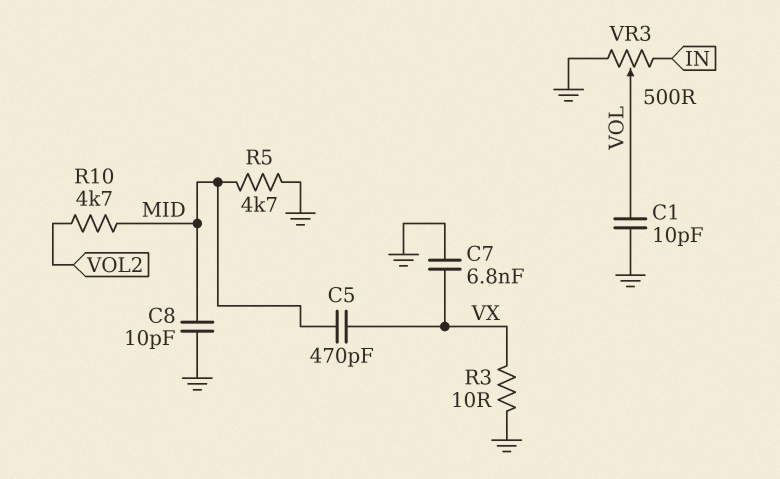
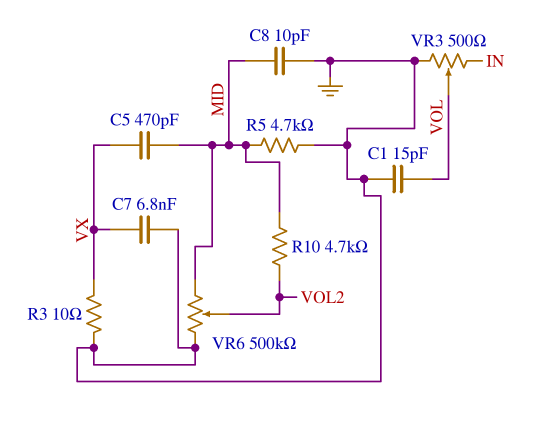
C1: 10pF (GND, VOL) -> 15pF (GND, VOL)
VR6: none -> 500k (GND, MID, wiper VOL2)

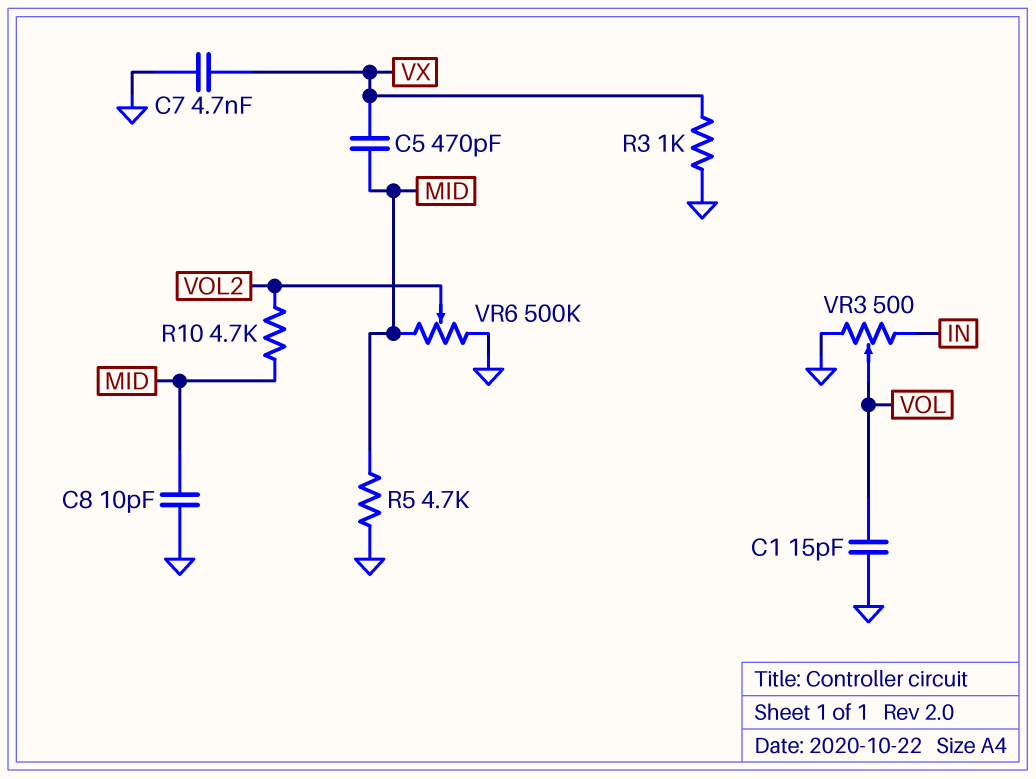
C7: 6.8nF (GND, VX) -> 4.7nF (GND, VX)
R3: 10 (GND, VX) -> 1k (GND, VX)

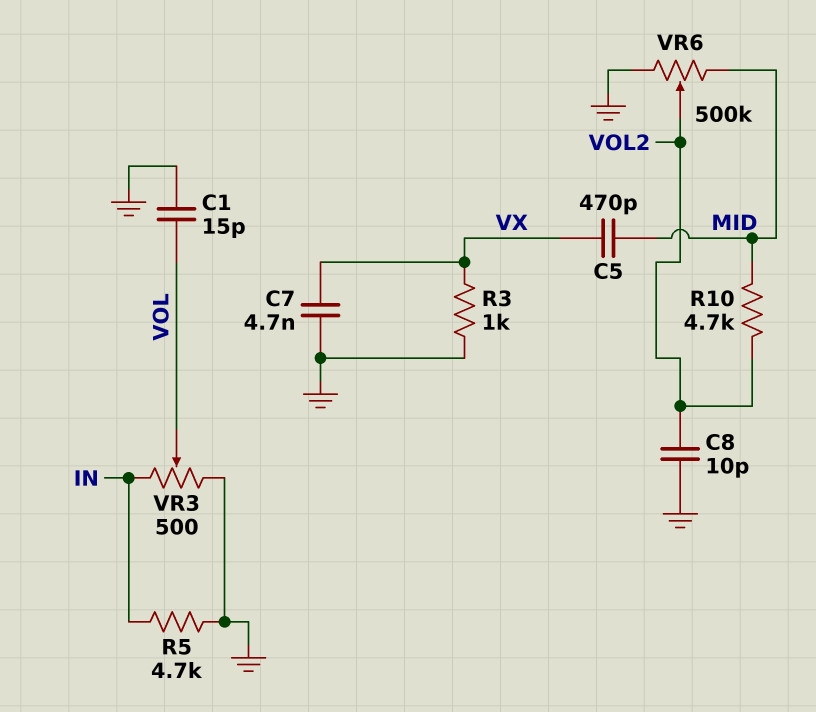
C8: 10pF (GND, MID) -> 10pF (GND, VOL2)
R5: 4.7k (GND, MID) -> 4.7k (GND, IN)

